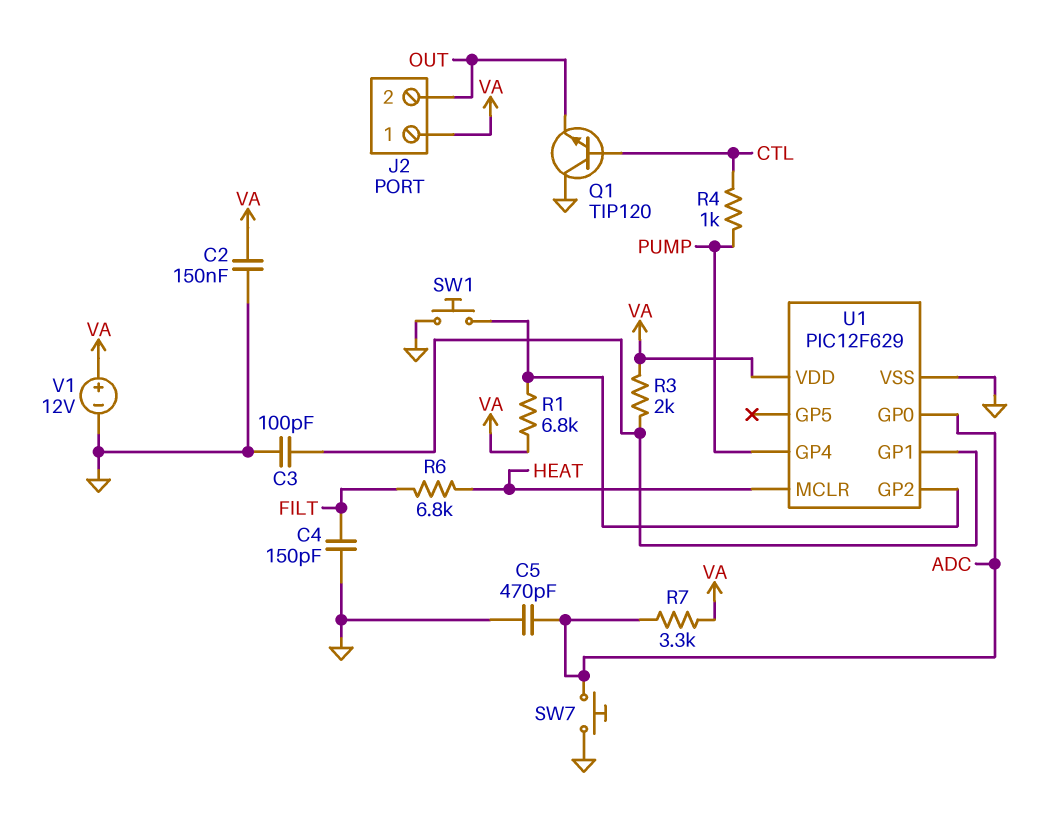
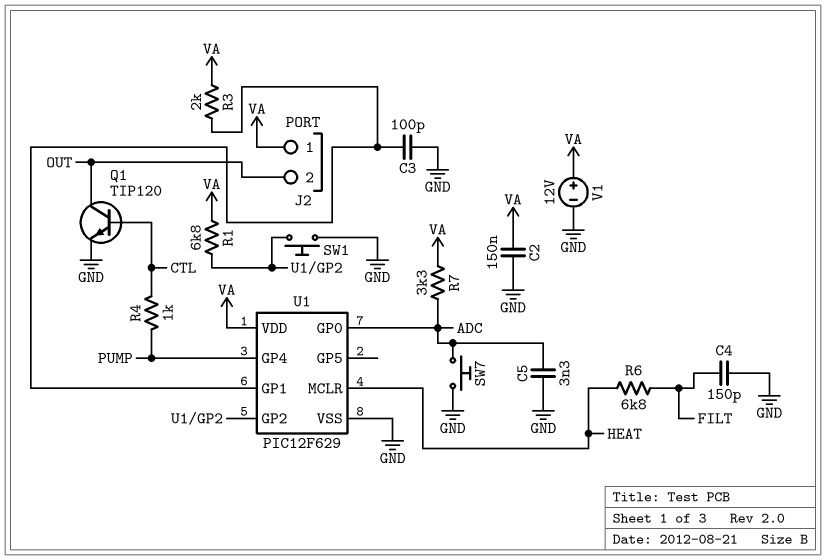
C5: 470pF (ADC, GND) -> 3.3nF (ADC, GND)
Q1: NPN TIP120 (B CTL, C GND, E OUT) -> NPN TIP120 (B CTL, C OUT, E GND)

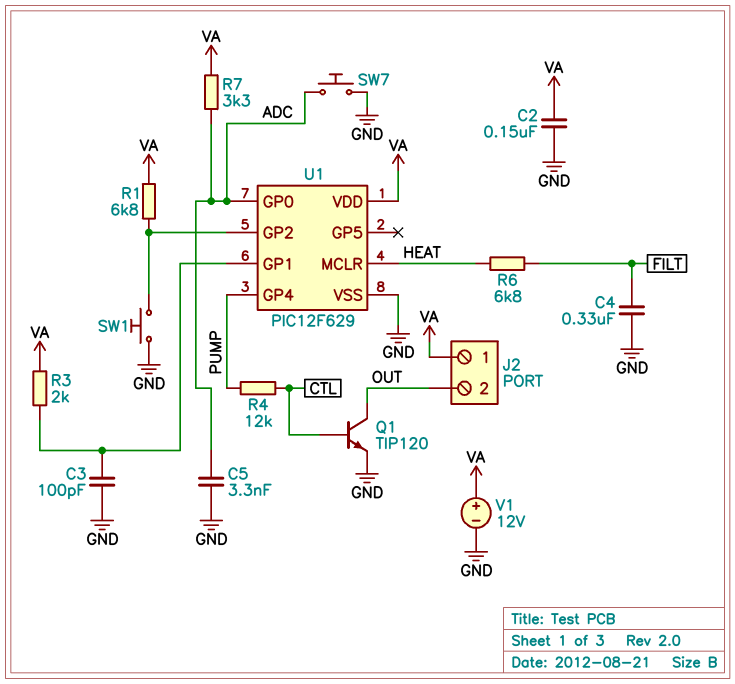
C4: 150pF (FILT, GND) -> 330nF (FILT, GND)
R4: 1k (CTL, PUMP) -> 12k (CTL, PUMP)

